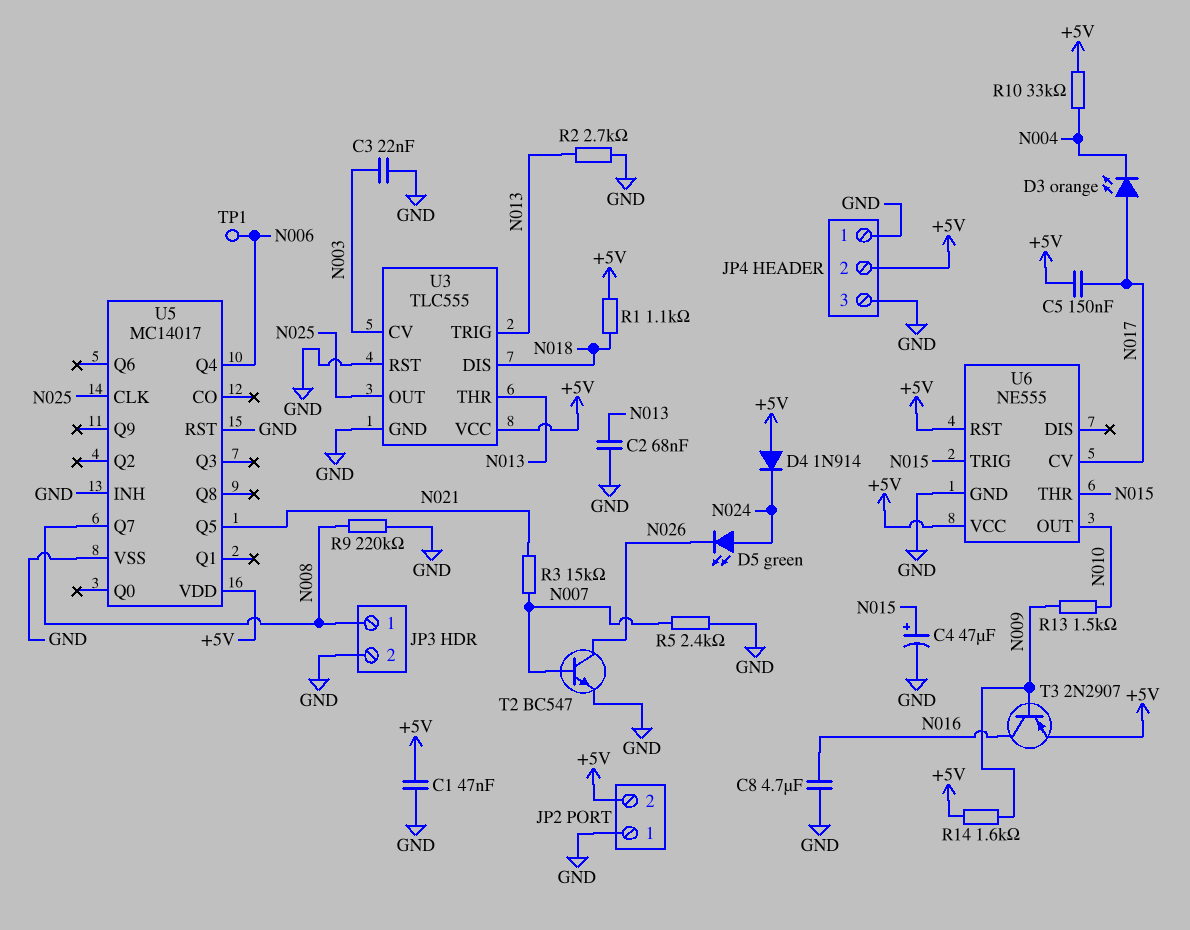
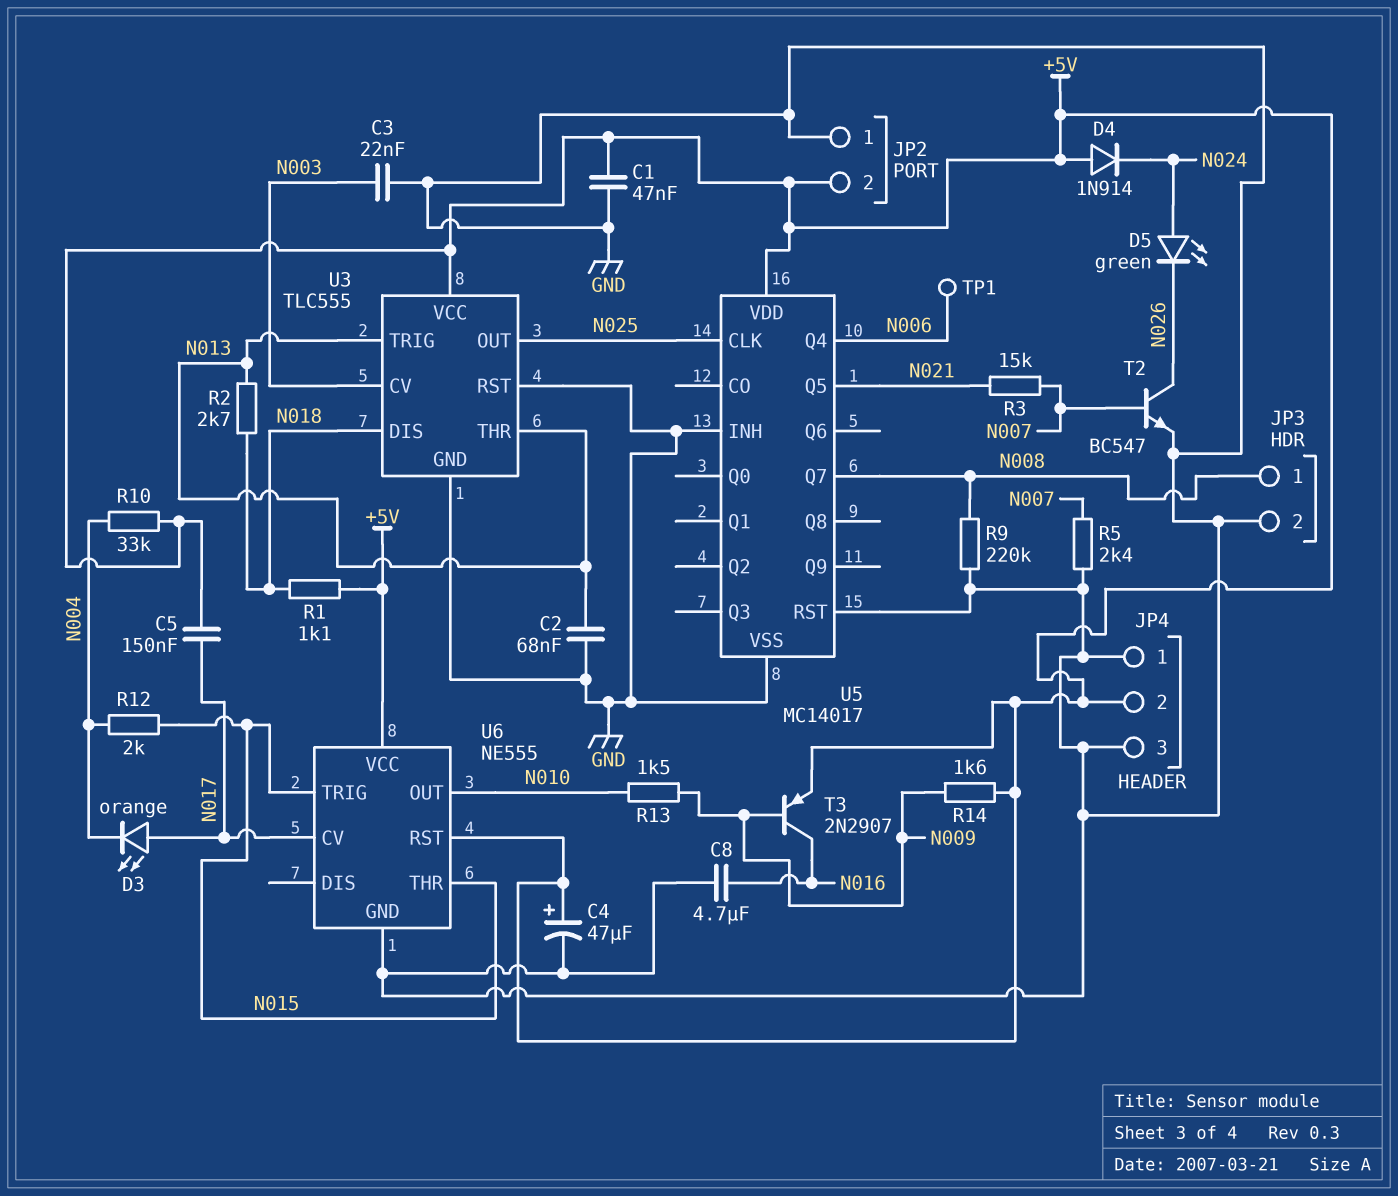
C4: 47uF (plus N015, minus GND) -> 47uF (plus +5V, minus GND)
R2: 2.7k (GND, N013) -> 2.7k (N013, N018)
R12: none -> 2k (N004, N015)

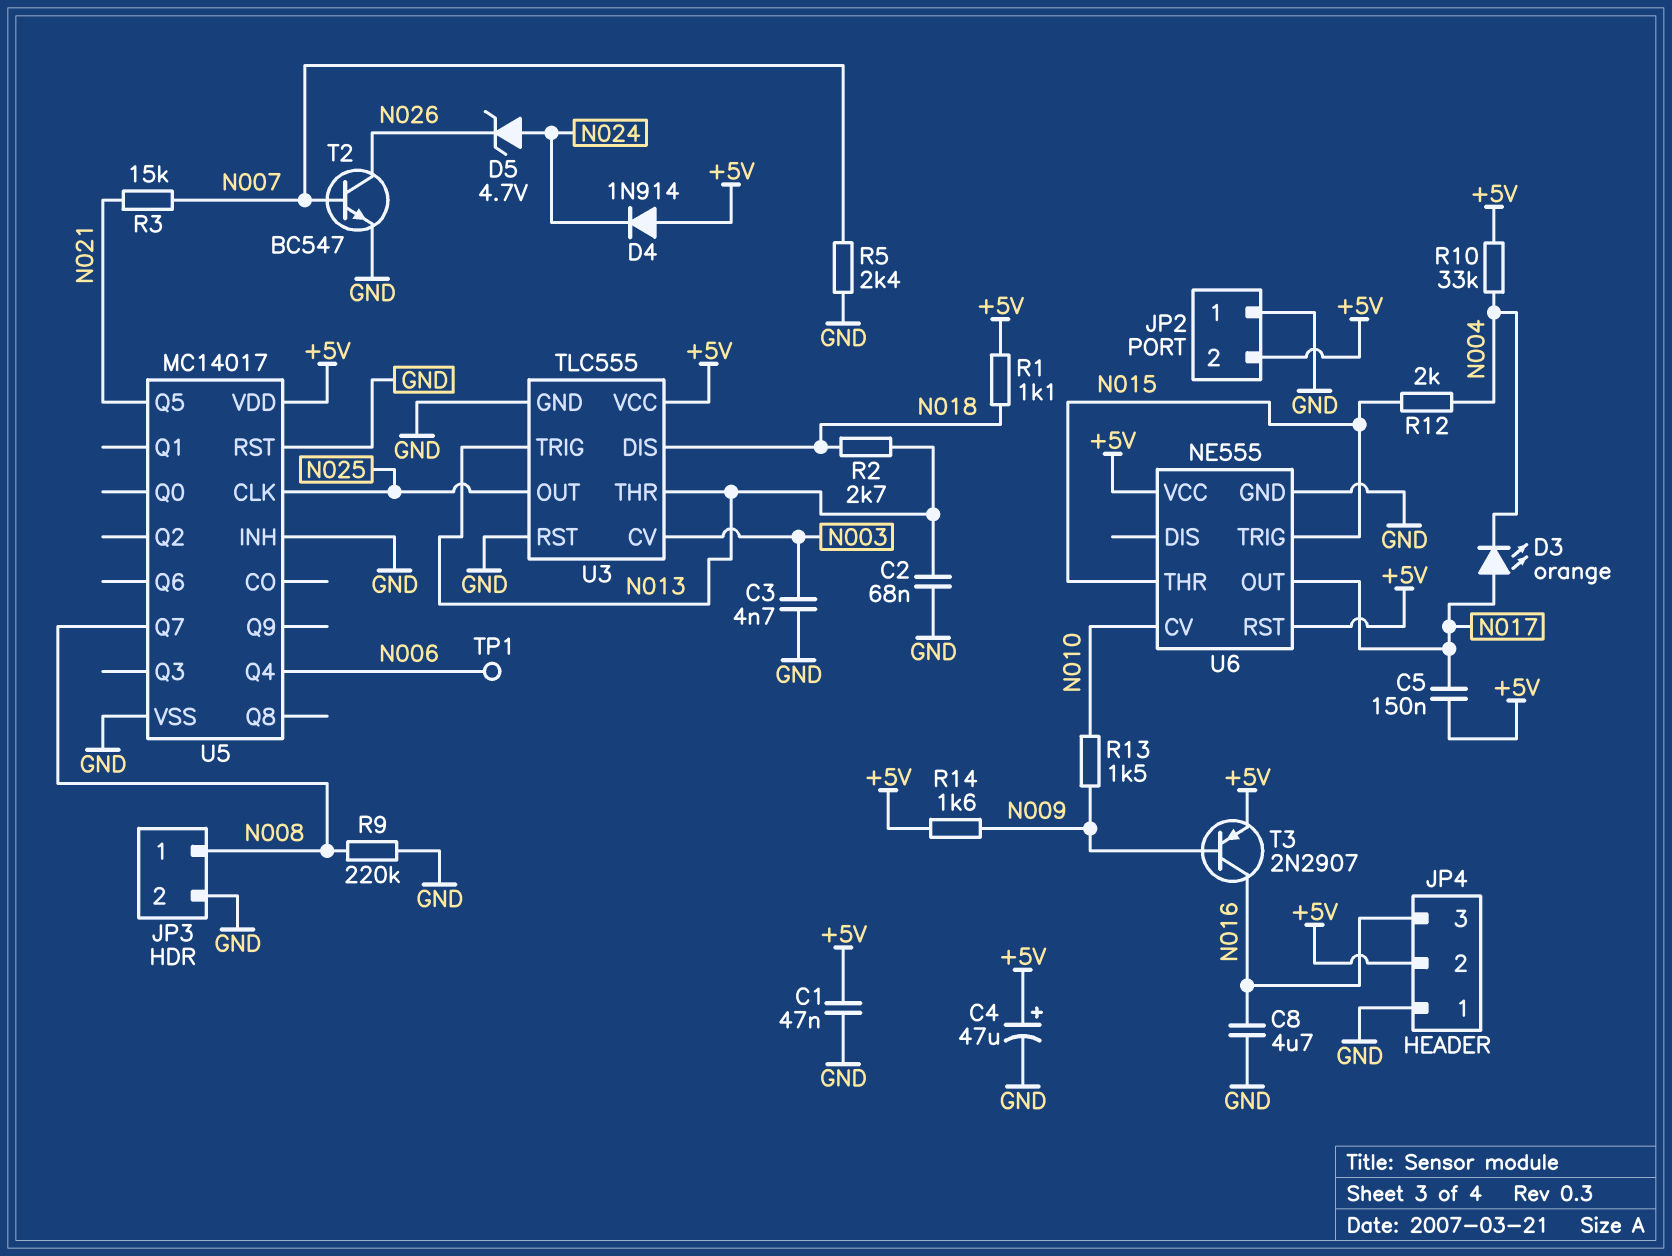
C3: 22nF (GND, N003) -> 4.7nF (GND, N003)
D5: LED green (A N024, K N026) -> zener 4.7V (A N024, K N026)
JP4 pin 3: GND -> N016
U6 pin CV: N017 -> N010
U6 pin OUT: N010 -> N017

